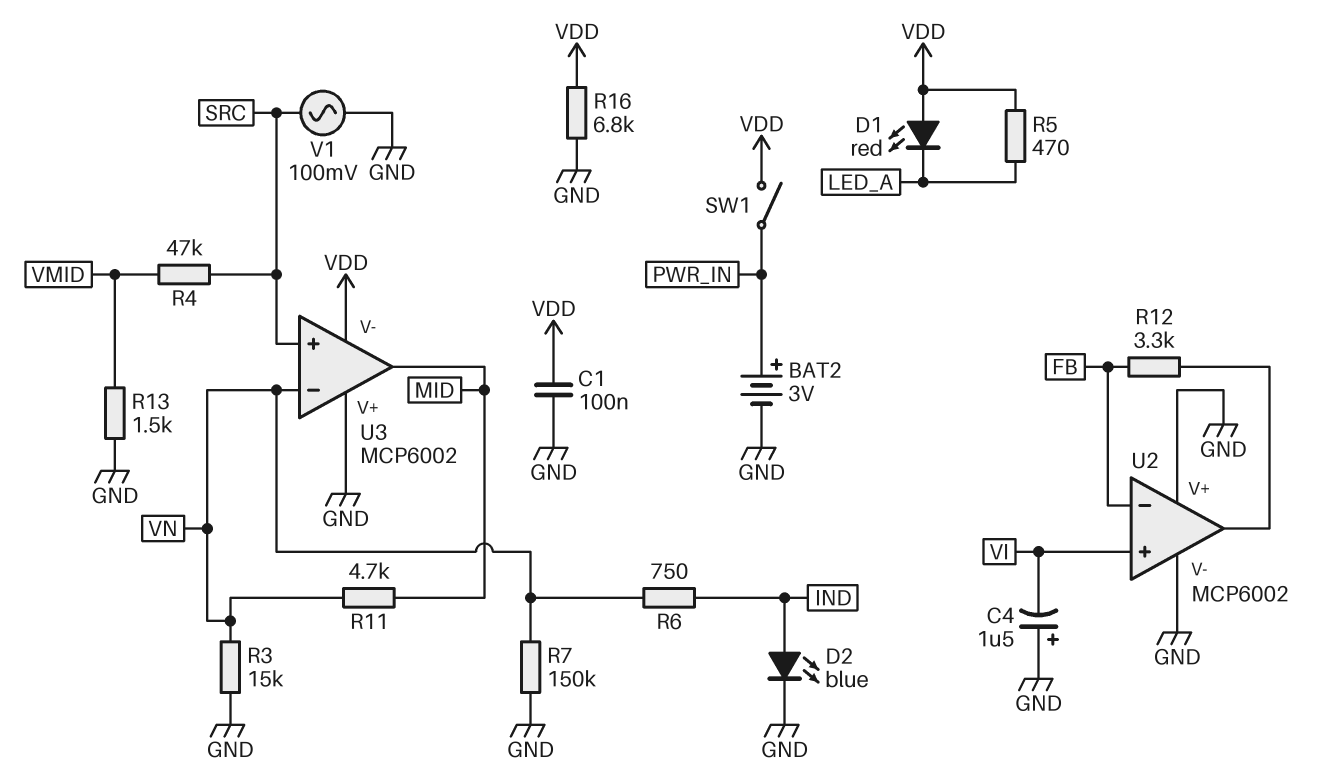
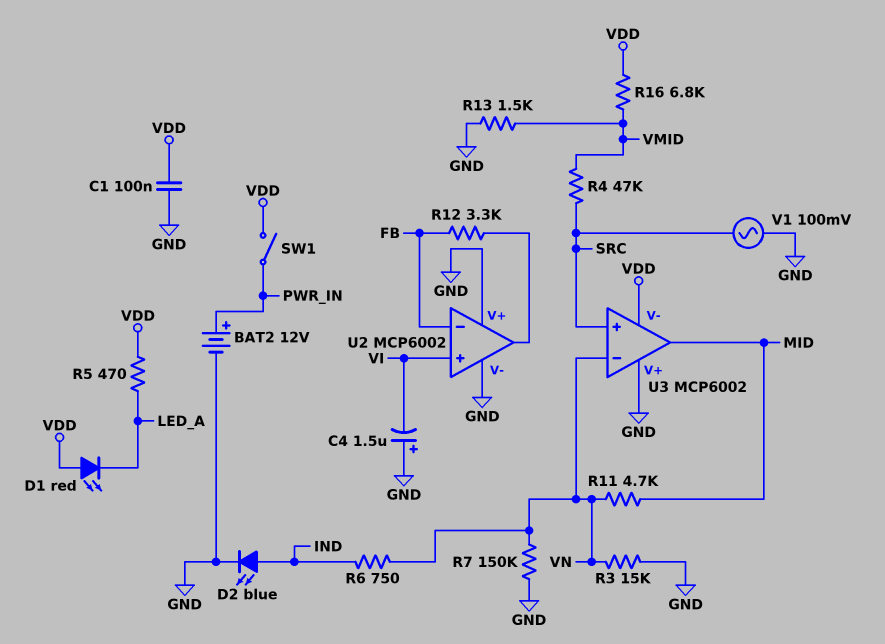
BAT2: 3V (plus PWR_IN, minus GND) -> 12V (plus PWR_IN, minus GND)
R16: 6.8k (GND, VDD) -> 6.8k (VDD, VMID)

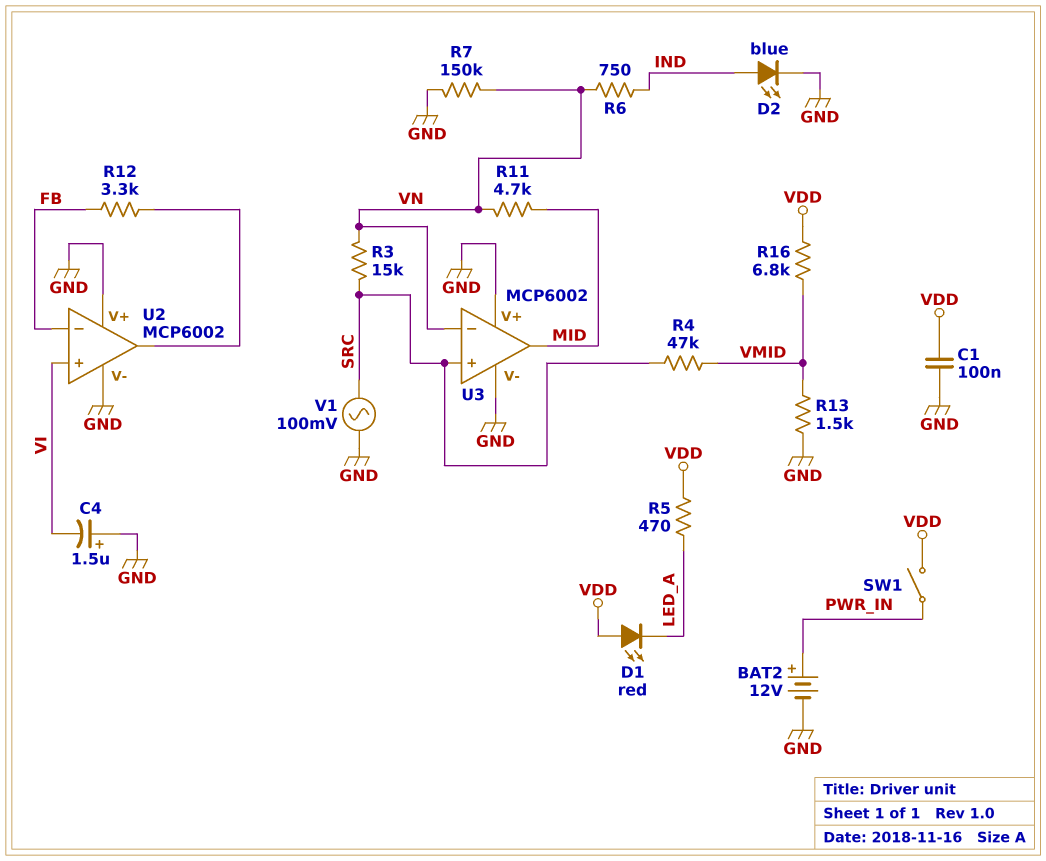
R3: 15k (GND, VN) -> 15k (SRC, VN)
U3 pin V-: VDD -> GND

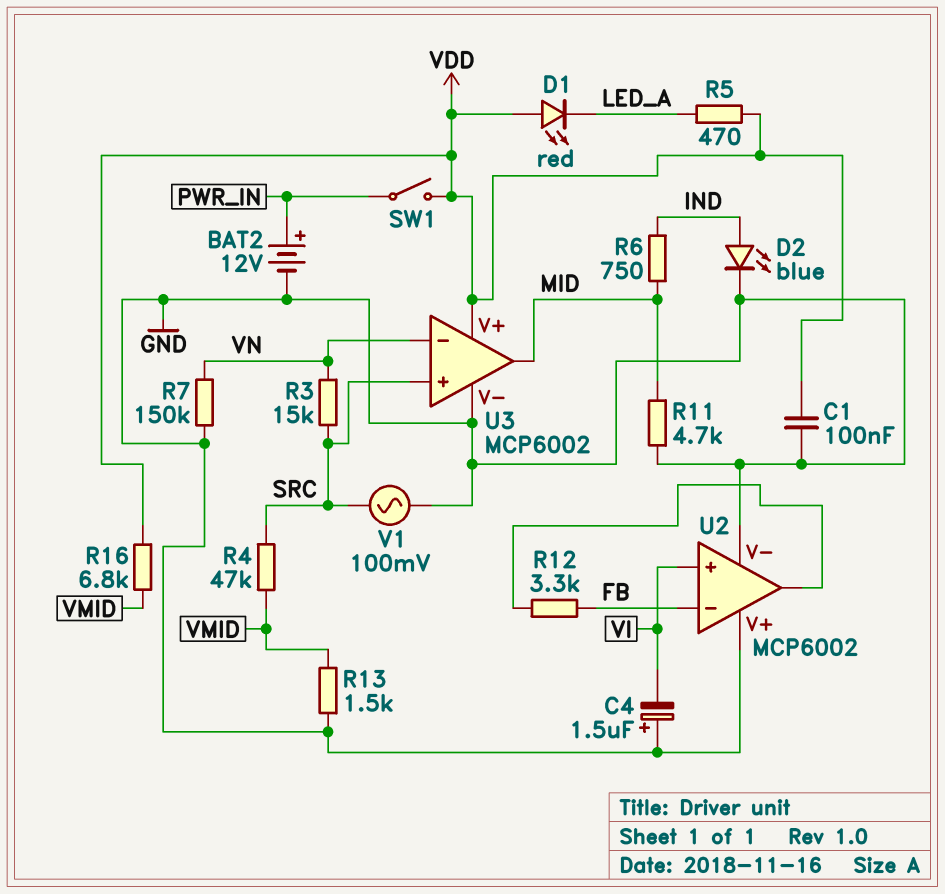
R6: 750 (IND, VN) -> 750 (IND, MID)
R11: 4.7k (MID, VN) -> 4.7k (GND, MID)
U3 pin V+: GND -> VDD

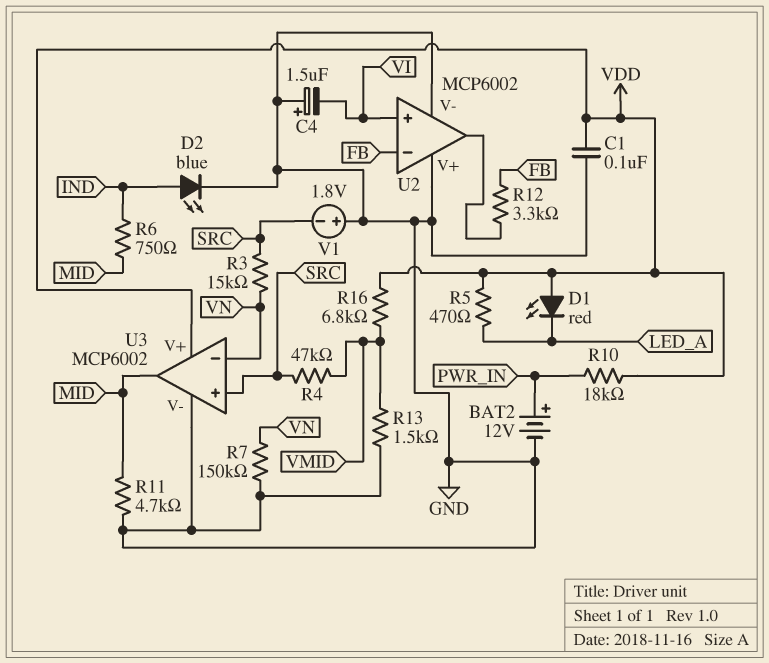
R10: none -> 18k (PWR_IN, VDD)
SW1: switch (PWR_IN, VDD) -> none
V1: AC 100mV (GND, SRC) -> 1.8V (plus GND, minus SRC)

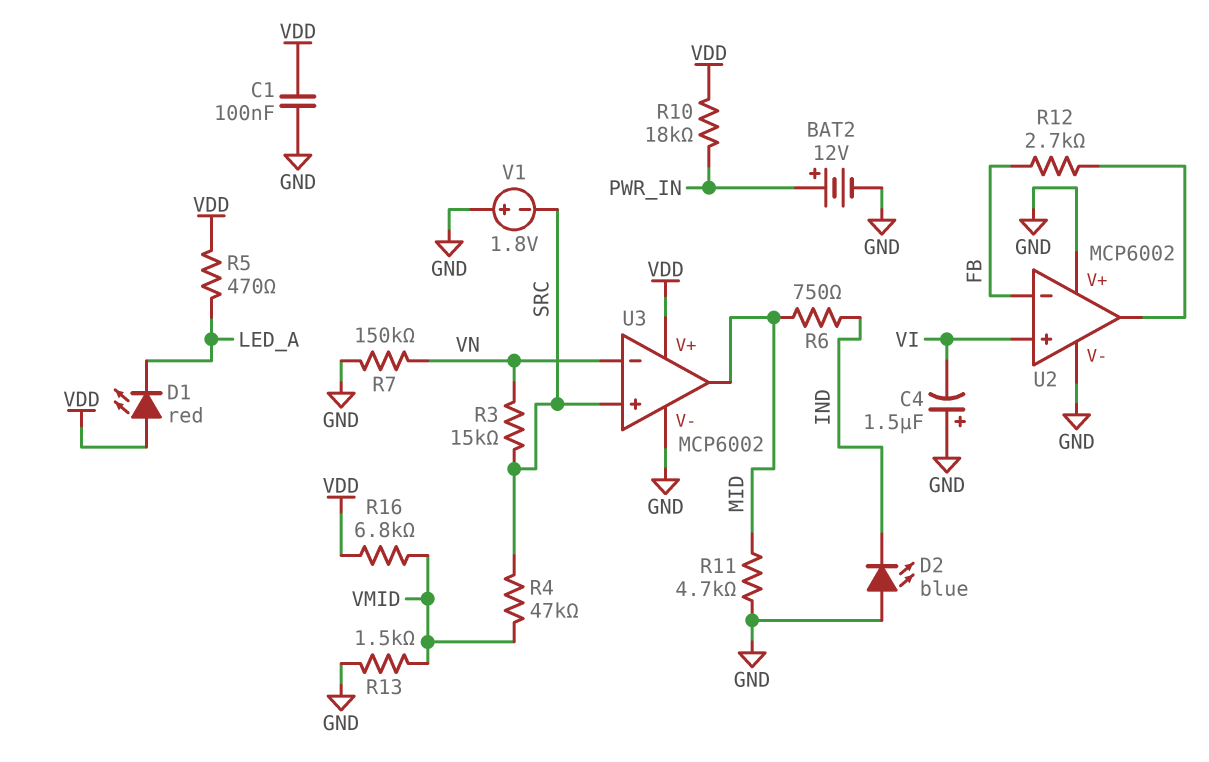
D2: LED blue (A IND, K GND) -> LED blue (A GND, K IND)
R12: 3.3k (FB, U2/out) -> 2.7k (FB, U2/out)

